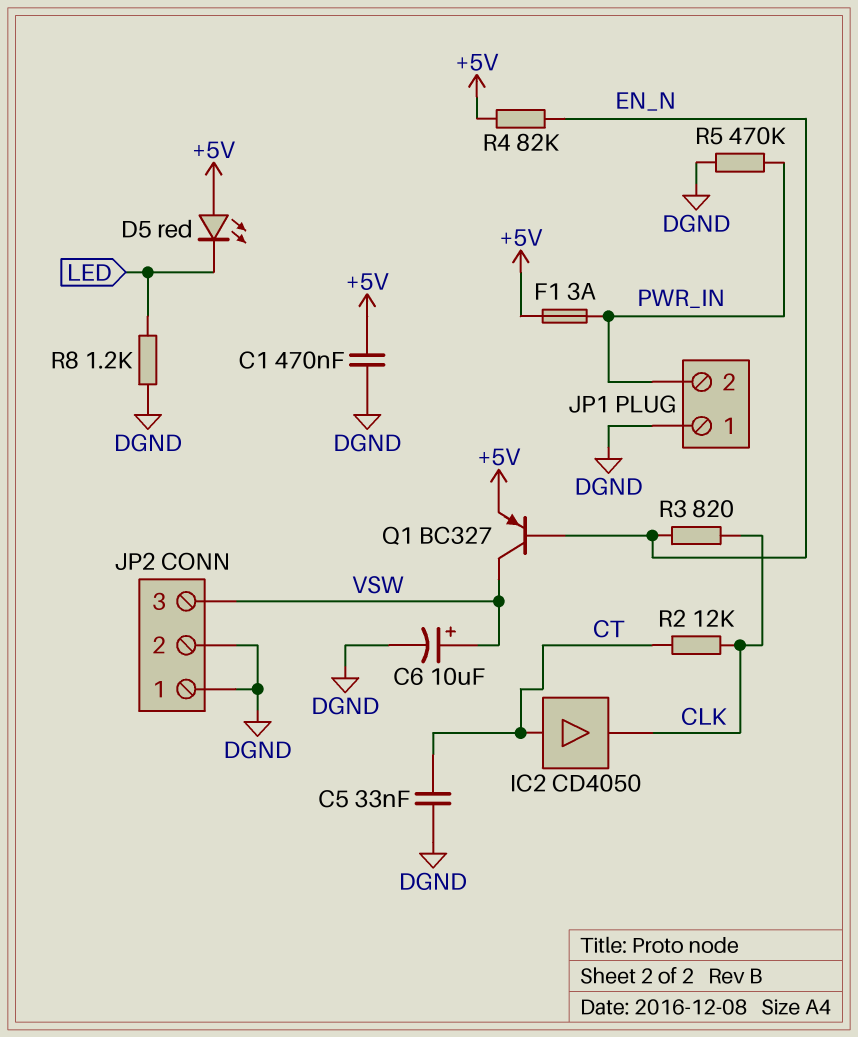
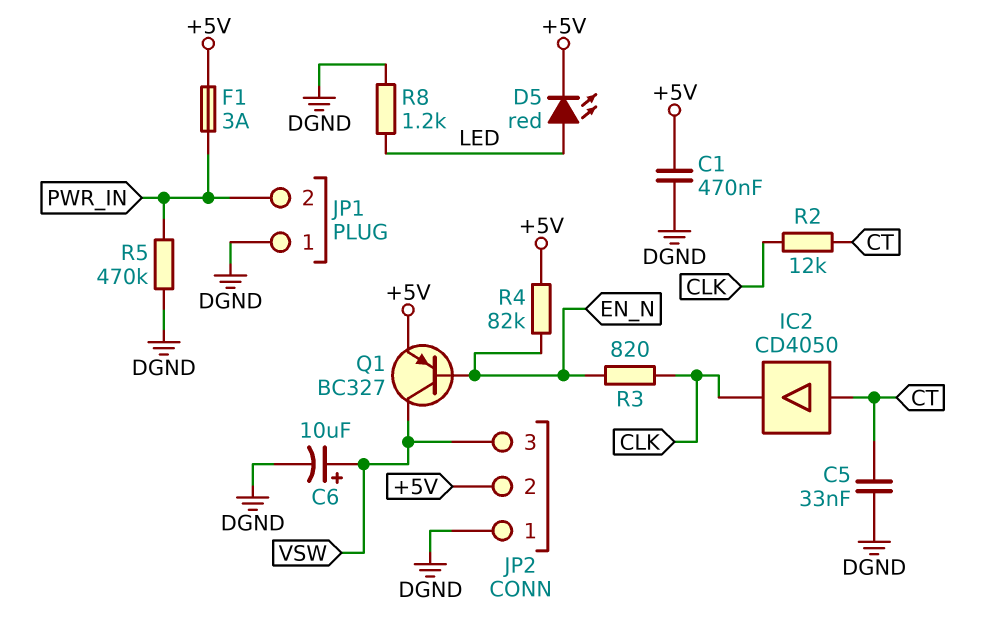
D5: LED red (A +5V, K LED) -> LED red (A LED, K +5V)
JP2 pin 2: DGND -> +5V

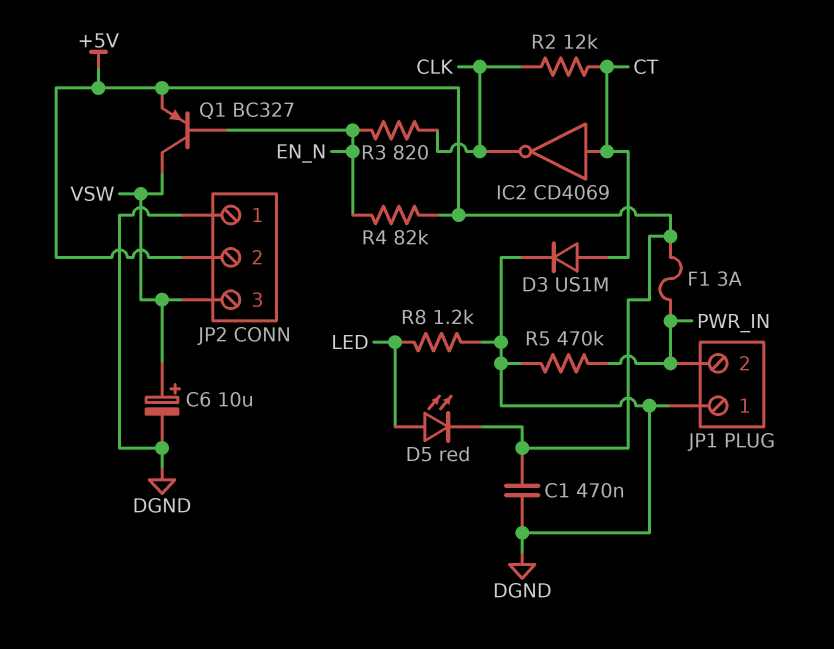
C5: 33nF (CT, DGND) -> none
D3: none -> diode US1M (A CT, K DGND)
IC2: buffer CD4050 (in CT, out CLK) -> NOT CD4069 (in CT, out CLK)

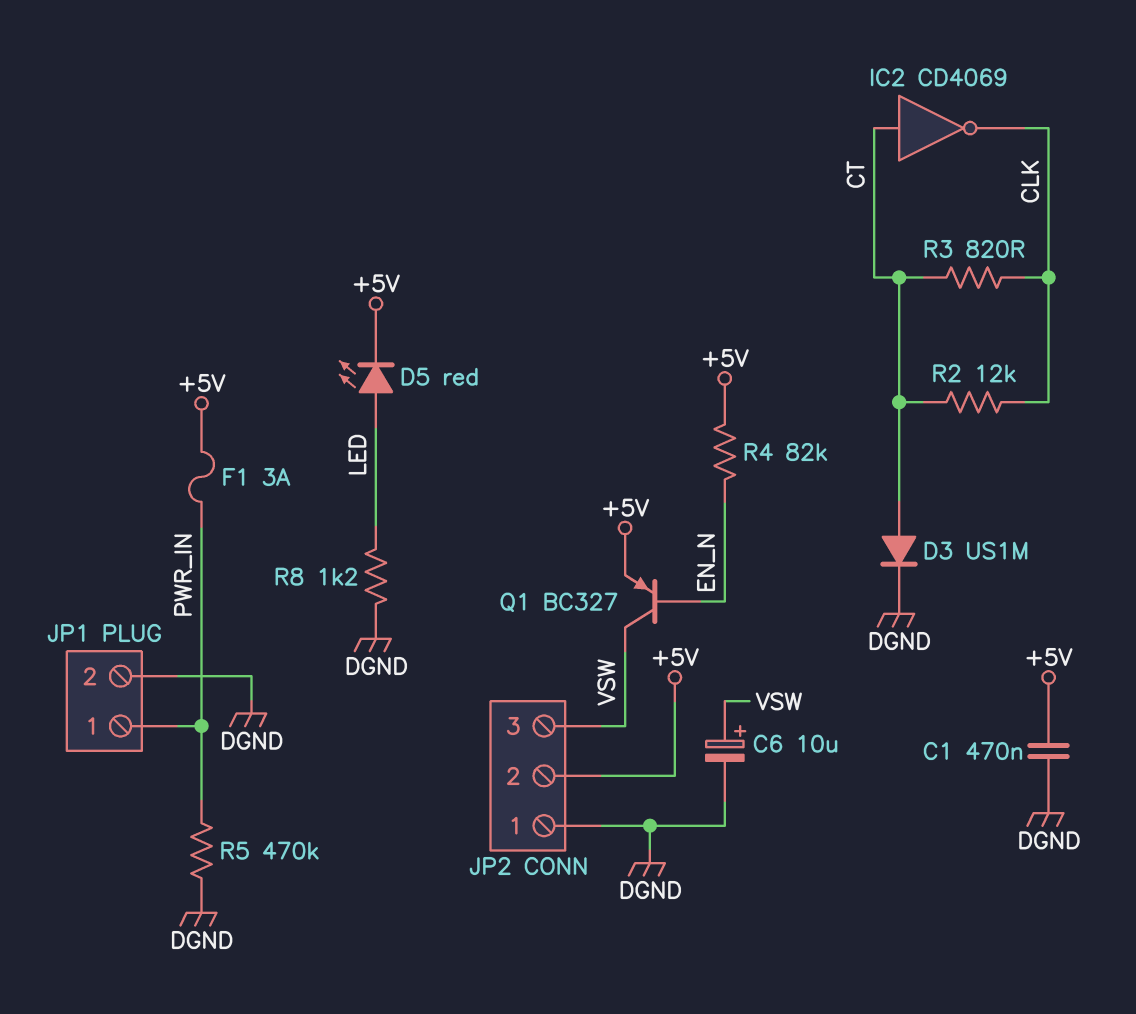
JP1 pin 1: DGND -> PWR_IN
JP1 pin 2: PWR_IN -> DGND
R3: 820 (CLK, EN_N) -> 820 (CLK, CT)

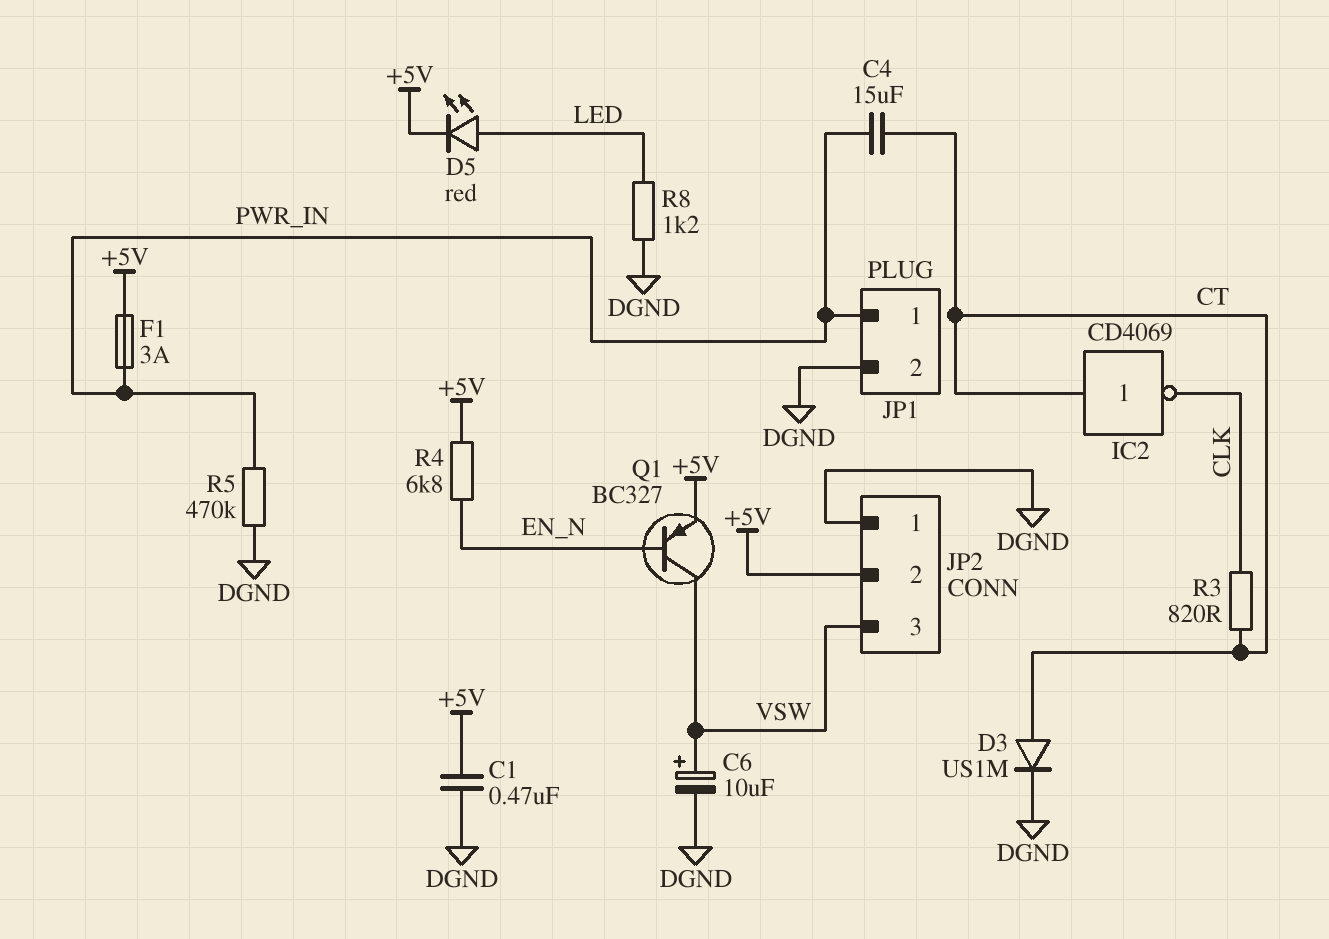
C4: none -> 15uF (CT, PWR_IN)
R2: 12k (CLK, CT) -> none
R4: 82k (+5V, EN_N) -> 6.8k (+5V, EN_N)

